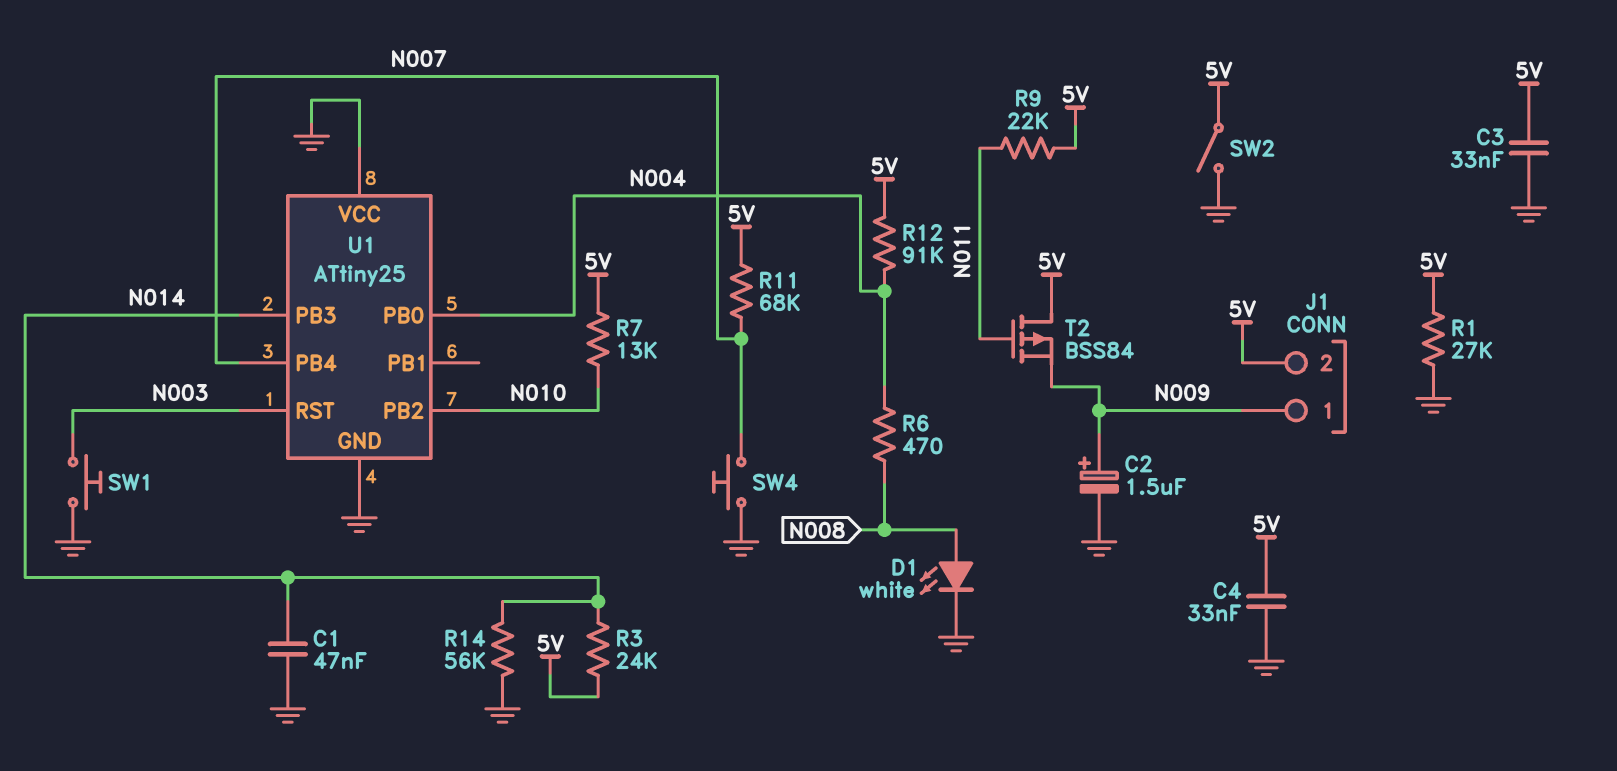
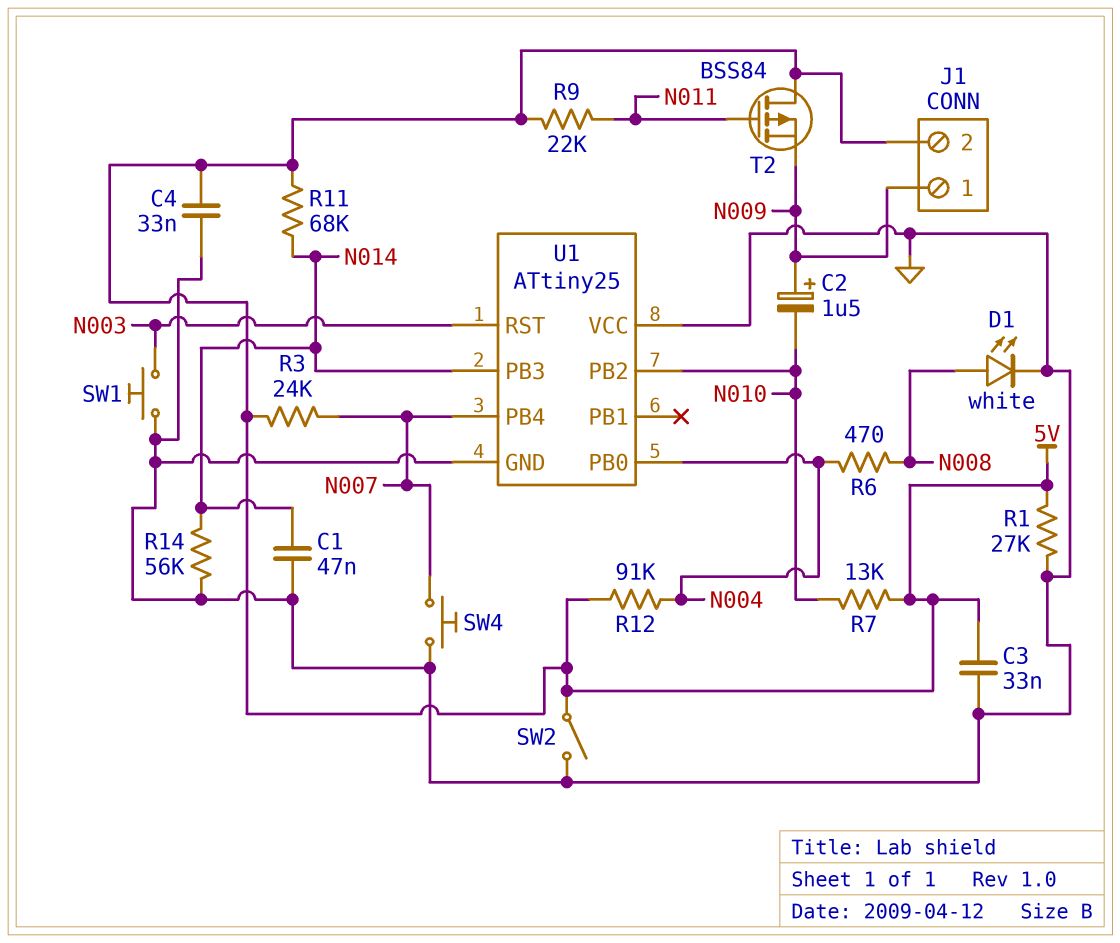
C2: 1.5uF (plus N009, minus GND) -> 1.5uF (plus N009, minus N010)
R3: 24k (5V, N014) -> 24k (5V, N007)
R11: 68k (5V, N007) -> 68k (5V, N014)

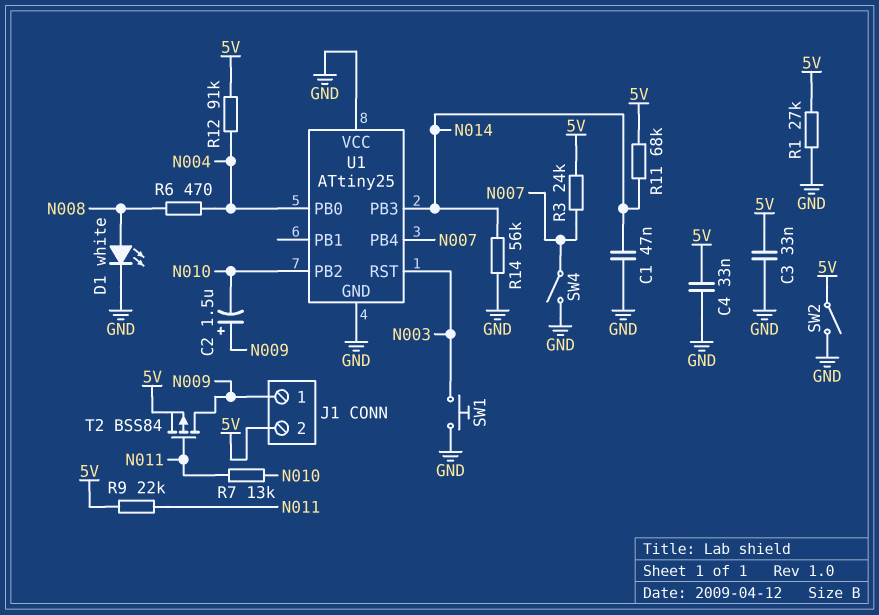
R7: 13k (5V, N010) -> 13k (N010, N011)
SW4: button (GND, N007) -> switch (GND, N007)
T2: PMOS BSS84 (G N011, D 5V, S N009) -> PMOS BSS84 (G N011, D N009, S 5V)

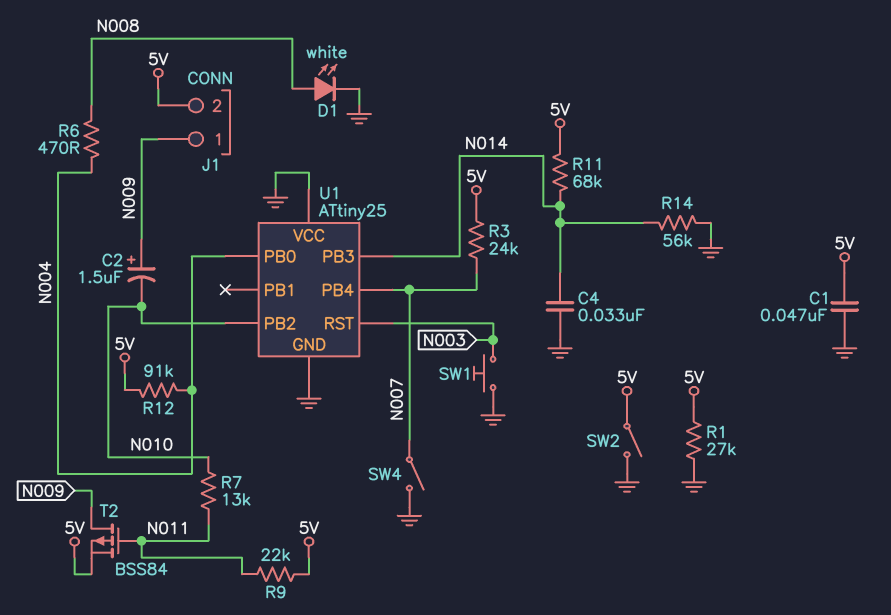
C1: 47nF (GND, N014) -> 47nF (5V, GND)
C3: 33nF (5V, GND) -> none
C4: 33nF (5V, GND) -> 33nF (GND, N014)

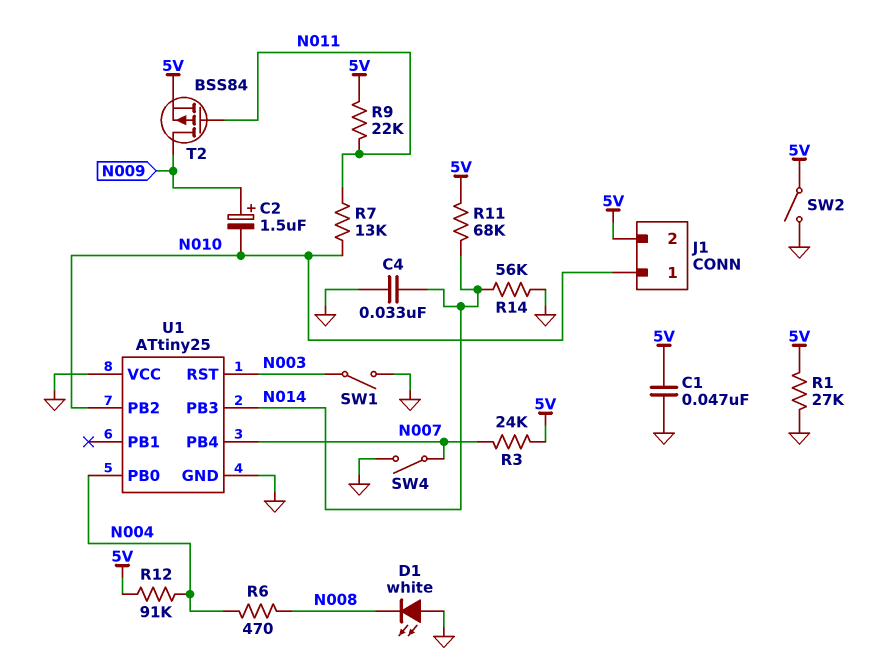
D1: LED white (A N008, K GND) -> LED white (A GND, K N008)
J1 pin 1: N009 -> N010
SW1: button (GND, N003) -> switch (GND, N003)

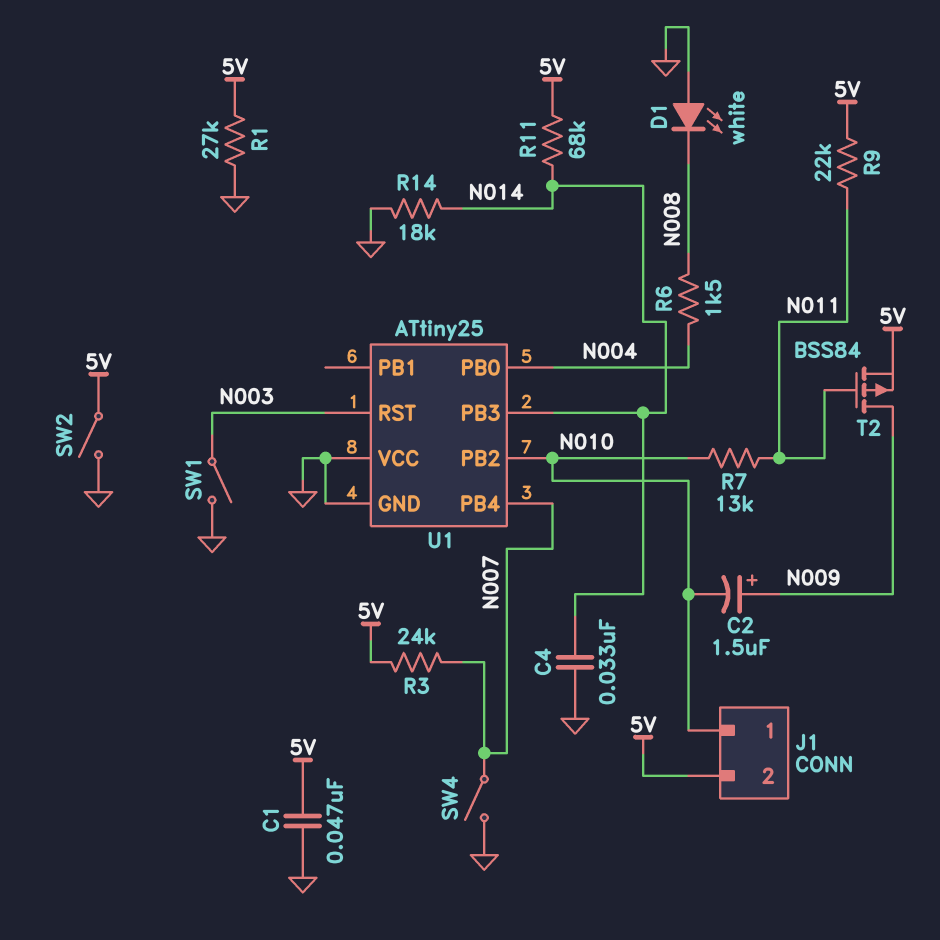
R6: 470 (N004, N008) -> 1.5k (N004, N008)
R12: 91k (5V, N004) -> none
R14: 56k (GND, N014) -> 18k (GND, N014)

